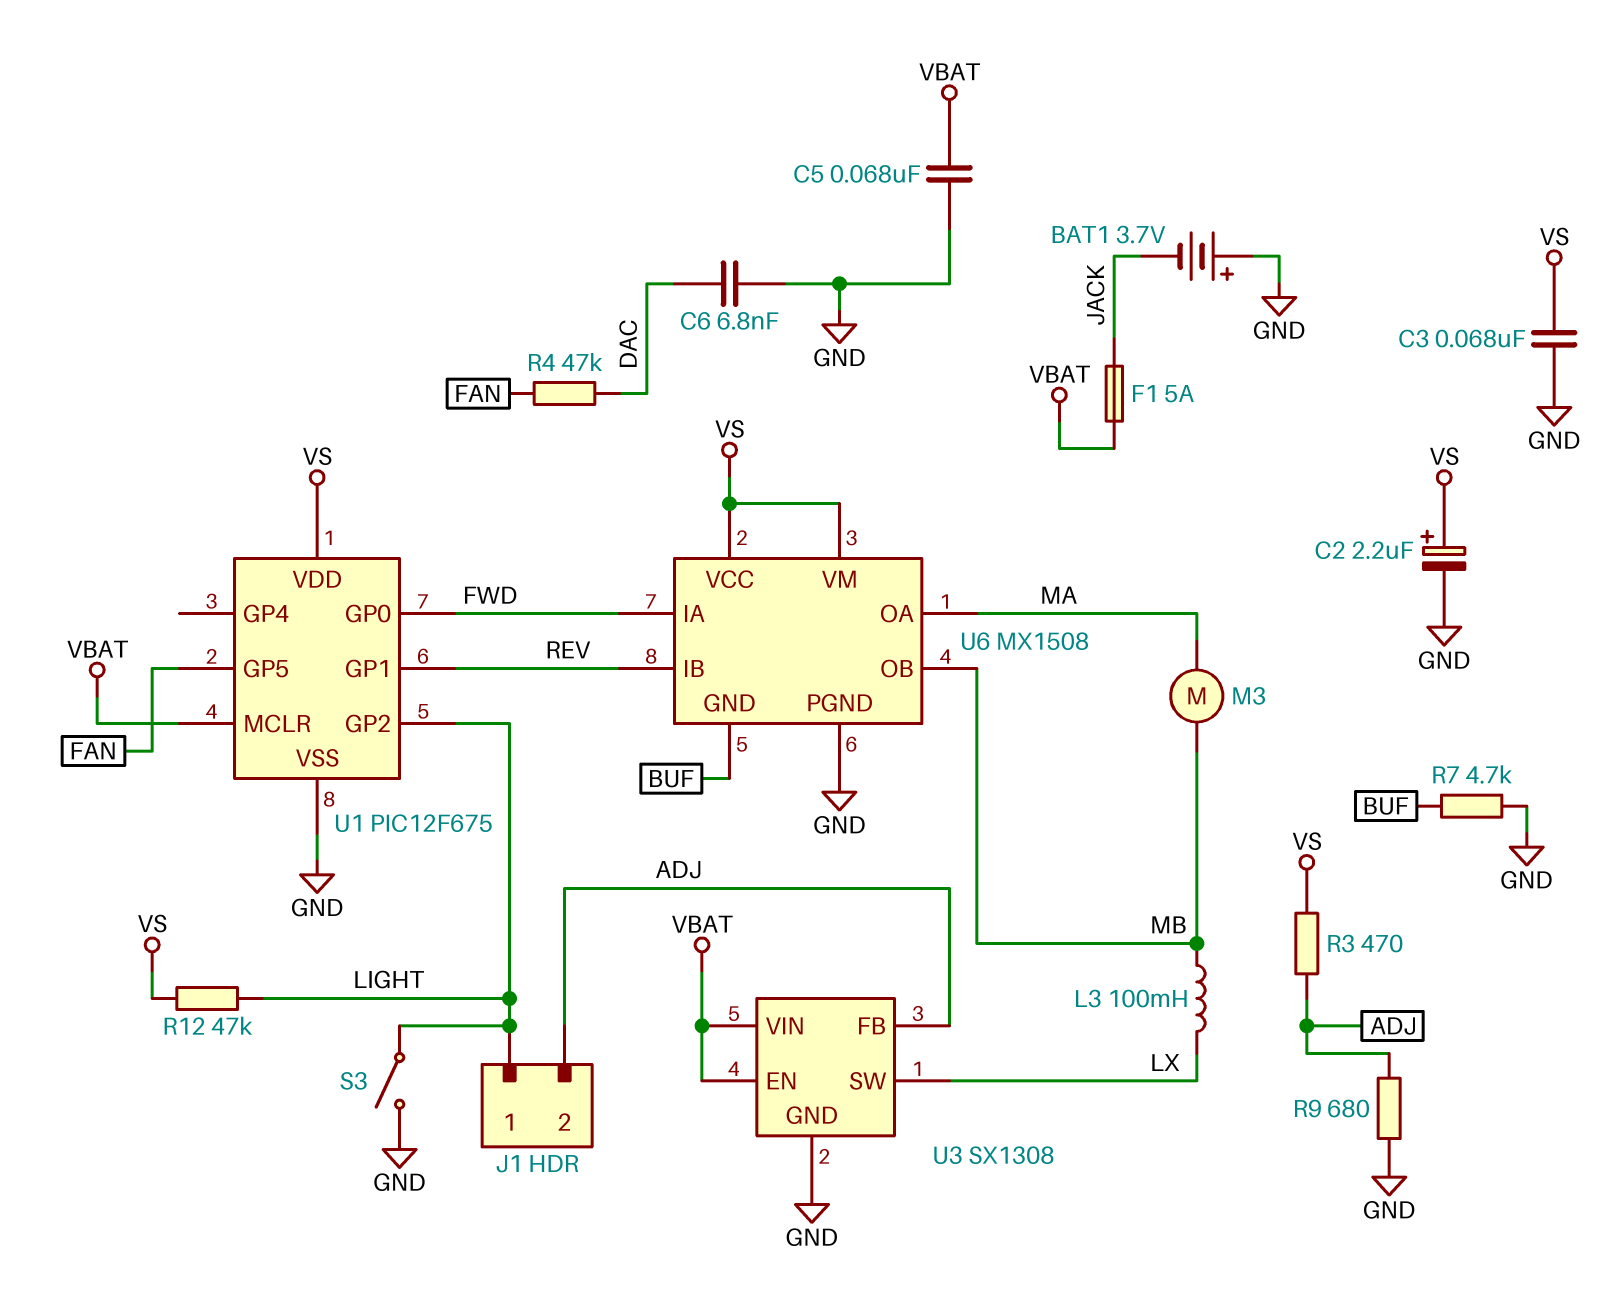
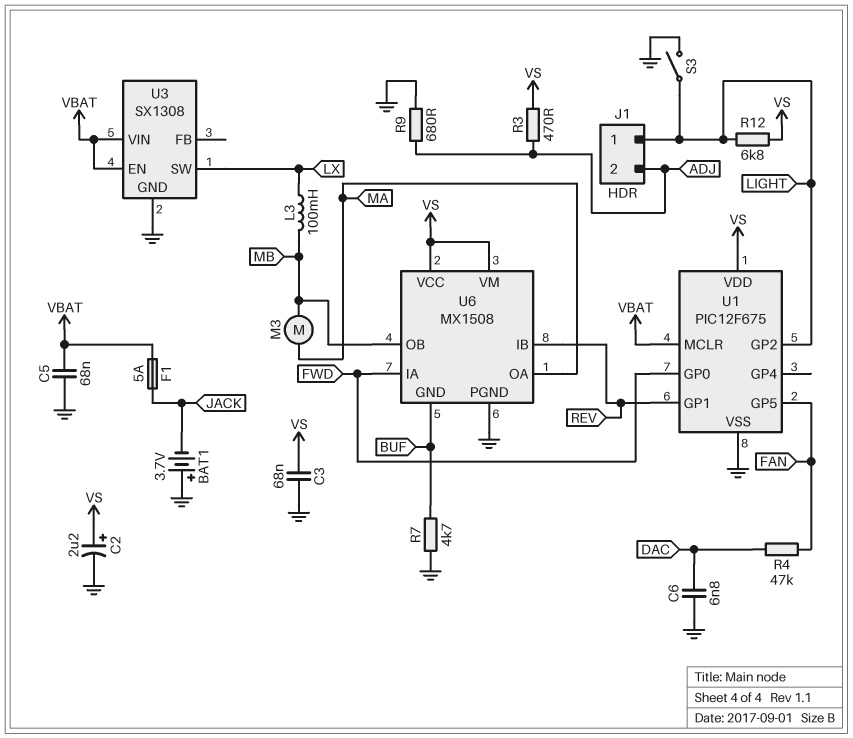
R12: 47k (LIGHT, VS) -> 6.8k (LIGHT, VS)
U3 pin FB: ADJ -> none

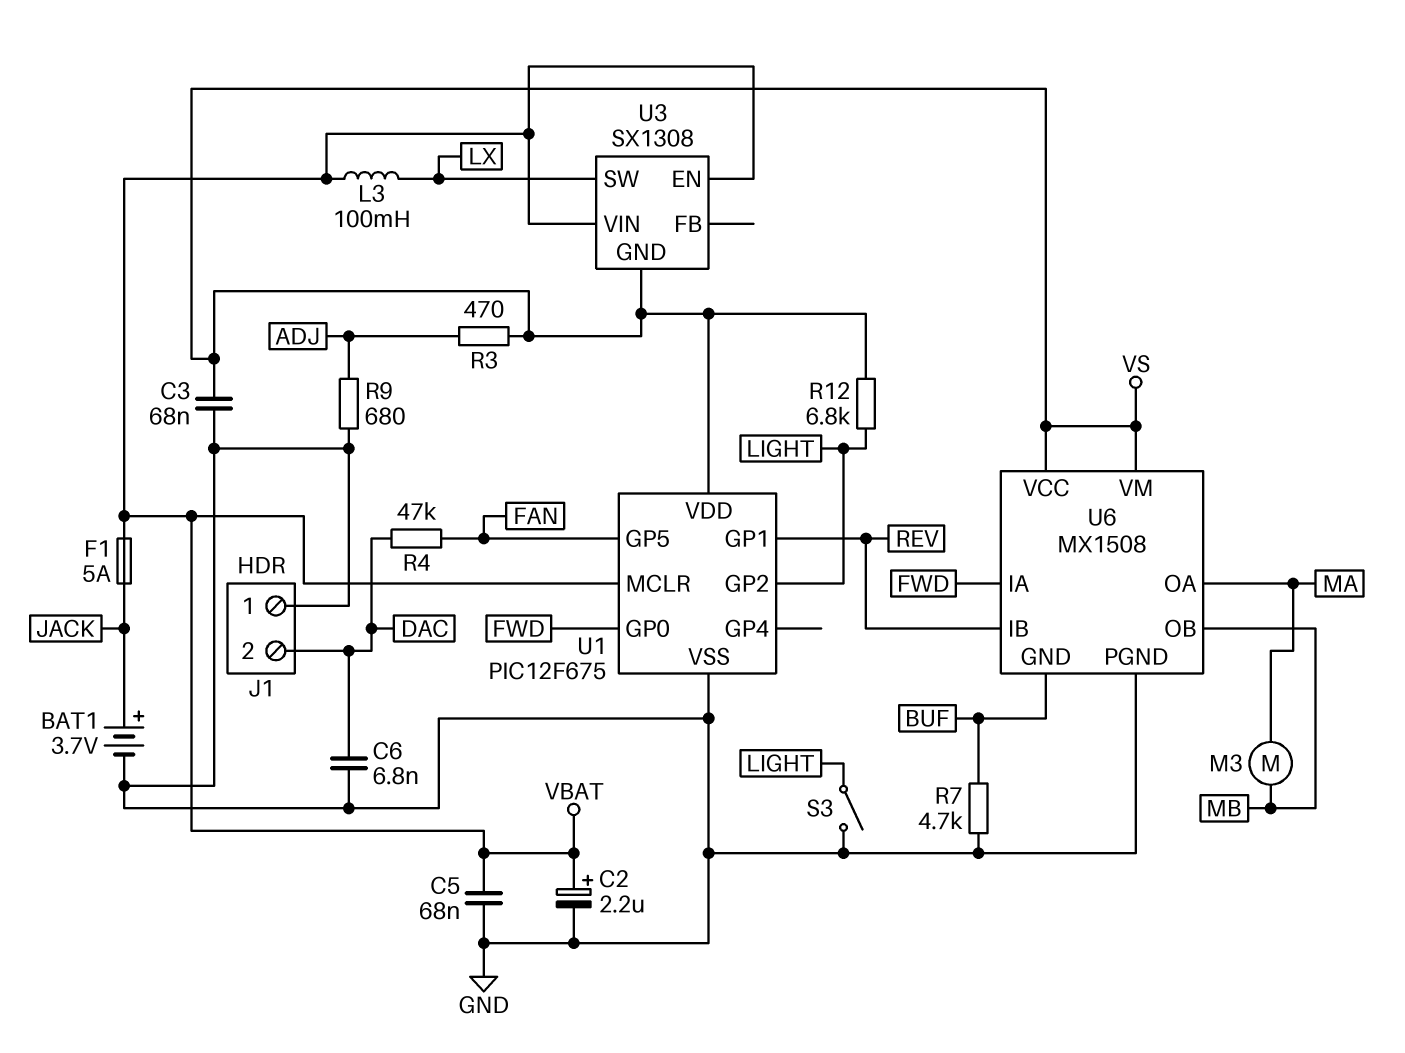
BAT1: 3.7V (plus GND, minus JACK) -> 3.7V (plus JACK, minus GND)
C2: 2.2uF (plus VS, minus GND) -> 2.2uF (plus VBAT, minus GND)
J1 pin 1: LIGHT -> GND
J1 pin 2: ADJ -> DAC
L3: 100mH (LX, MB) -> 100mH (LX, VBAT)
U3 pin GND: GND -> VS

